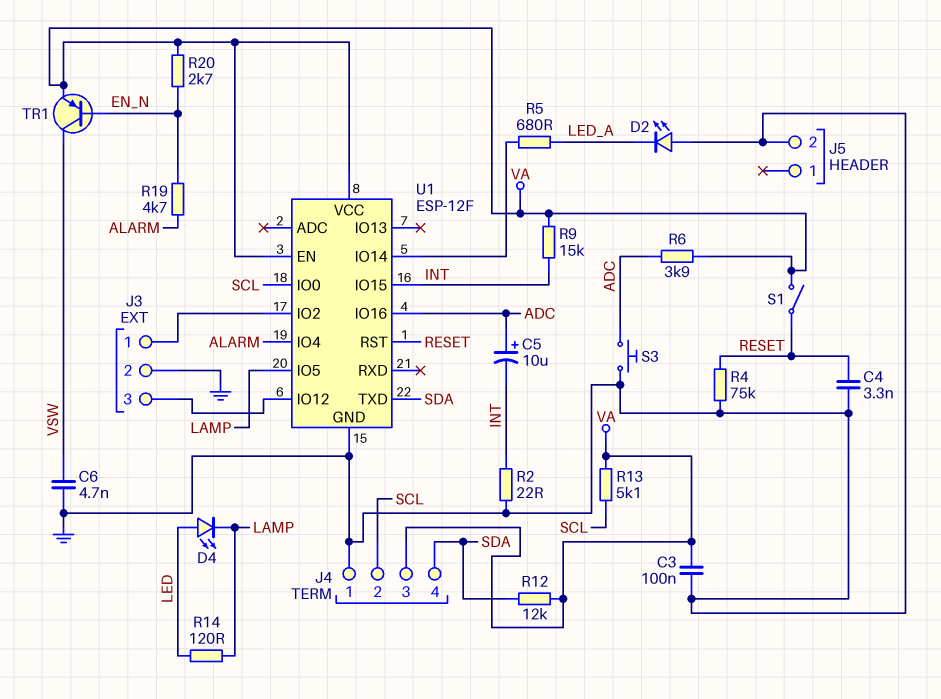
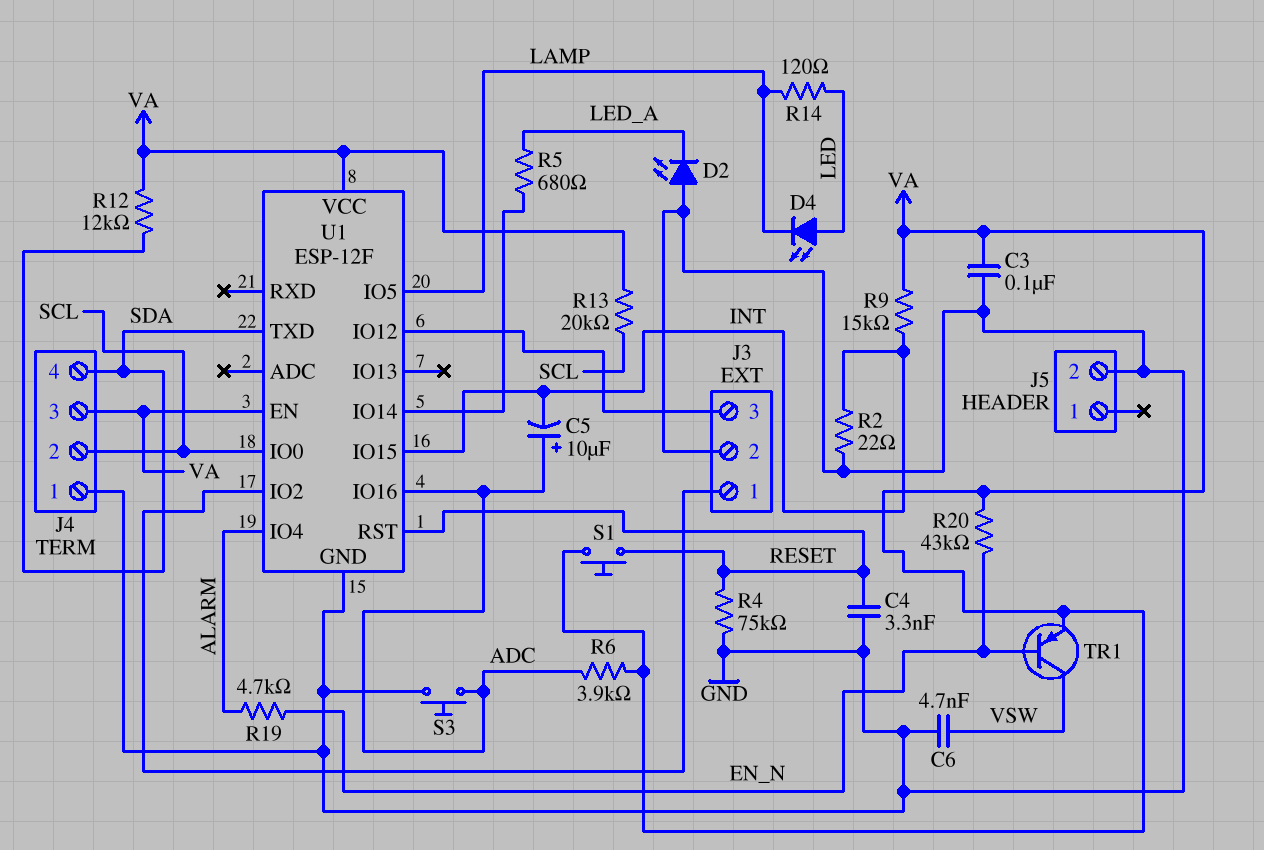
R13: 5.1k (SCL, VA) -> 20k (SCL, VA)
R20: 2.7k (EN_N, VA) -> 43k (EN_N, VA)
S1: switch (RESET, VA) -> button (RESET, VA)

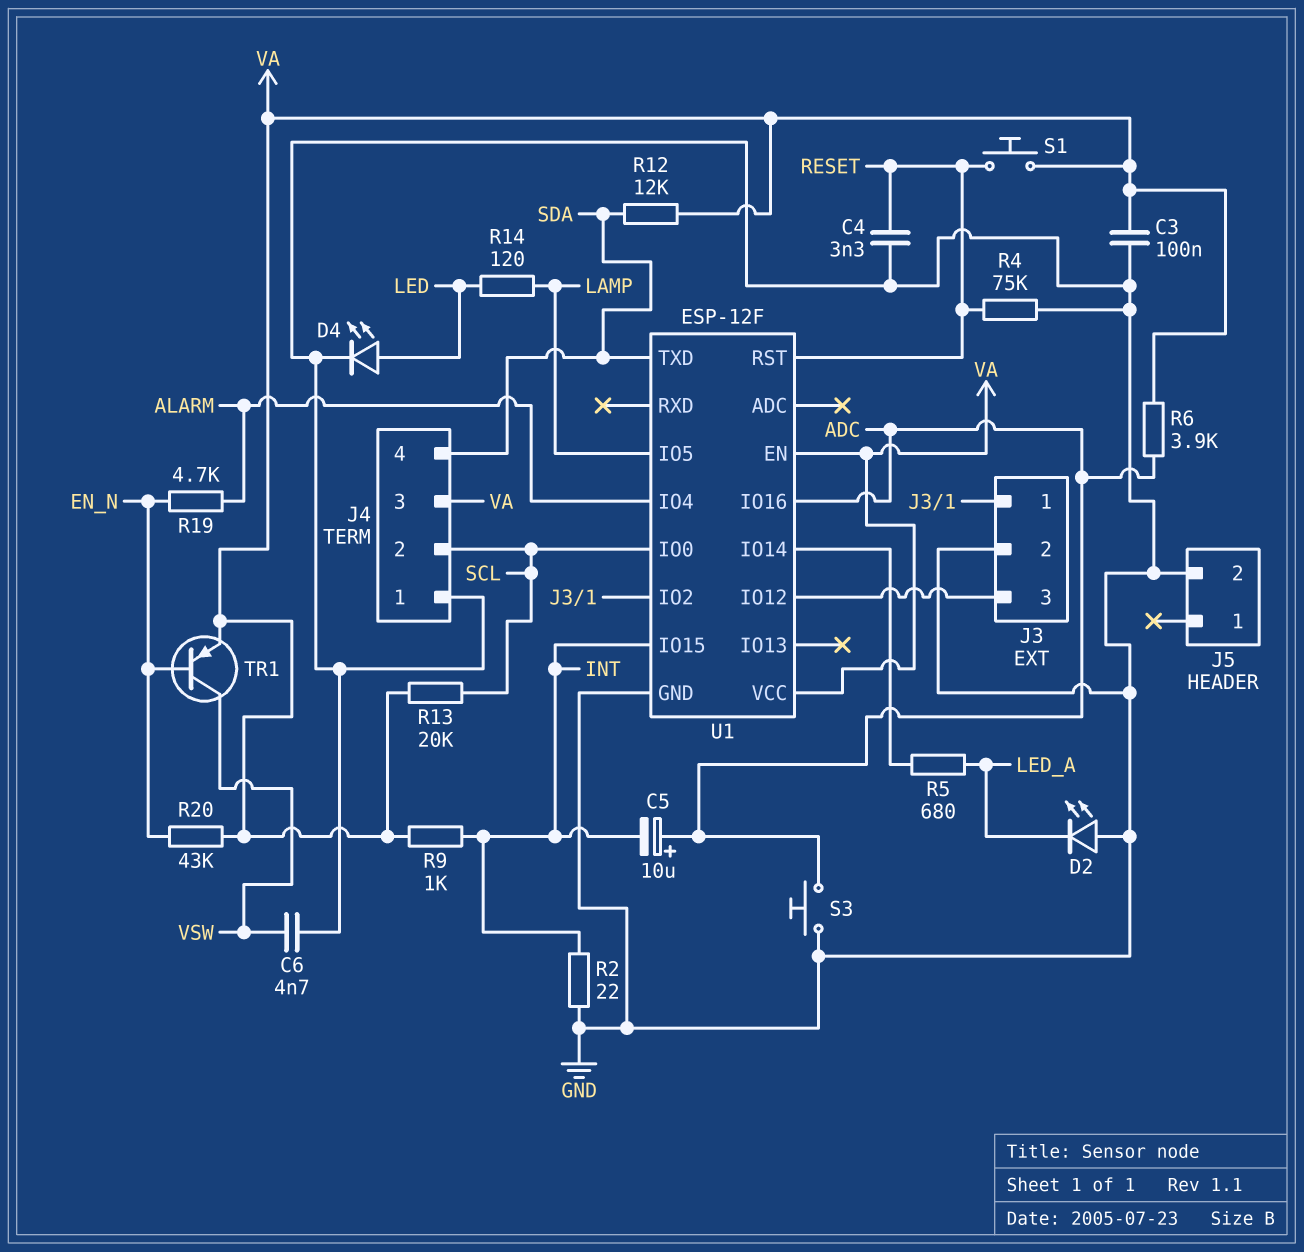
D4: LED (A LED, K LAMP) -> LED (A LED, K GND)
R9: 15k (INT, VA) -> 1k (INT, VA)

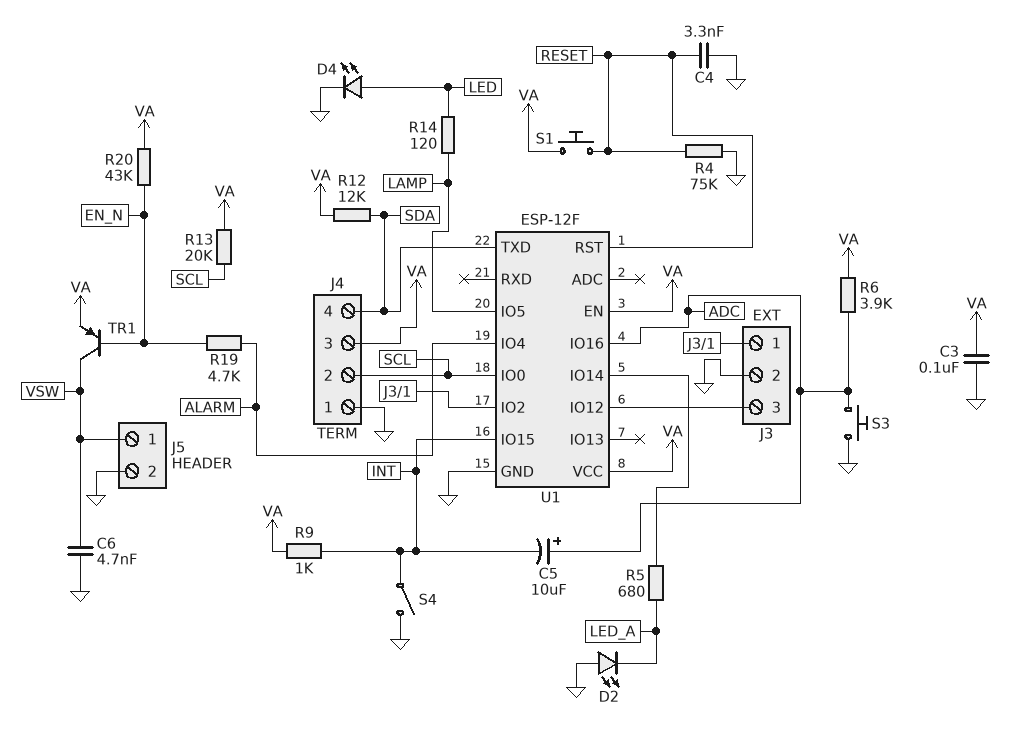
J5 pin 1: none -> VSW
R2: 22 (GND, INT) -> none
S4: none -> switch (GND, INT)

